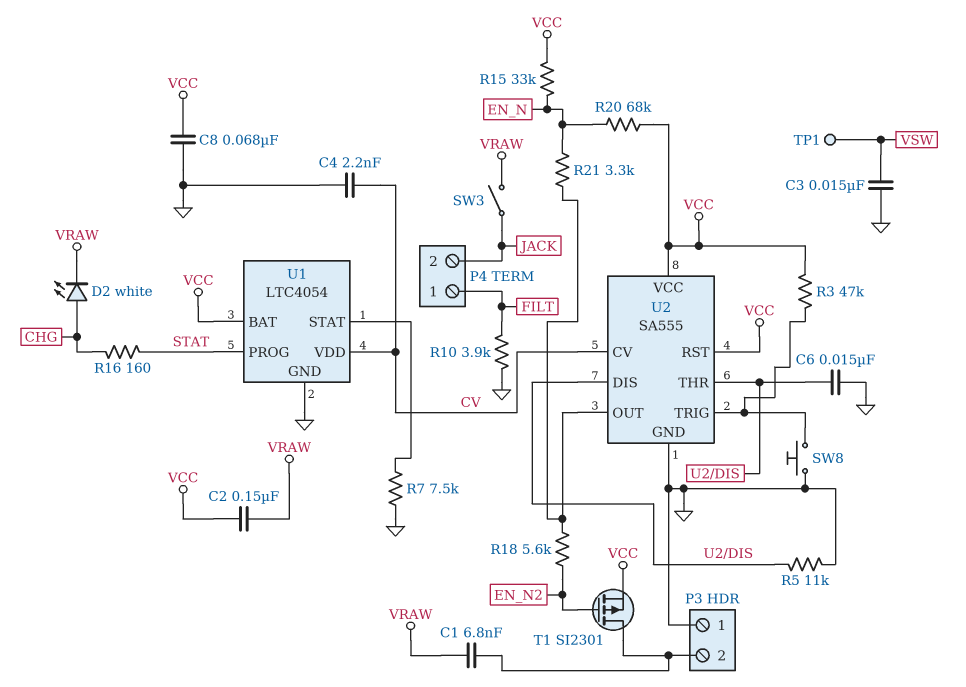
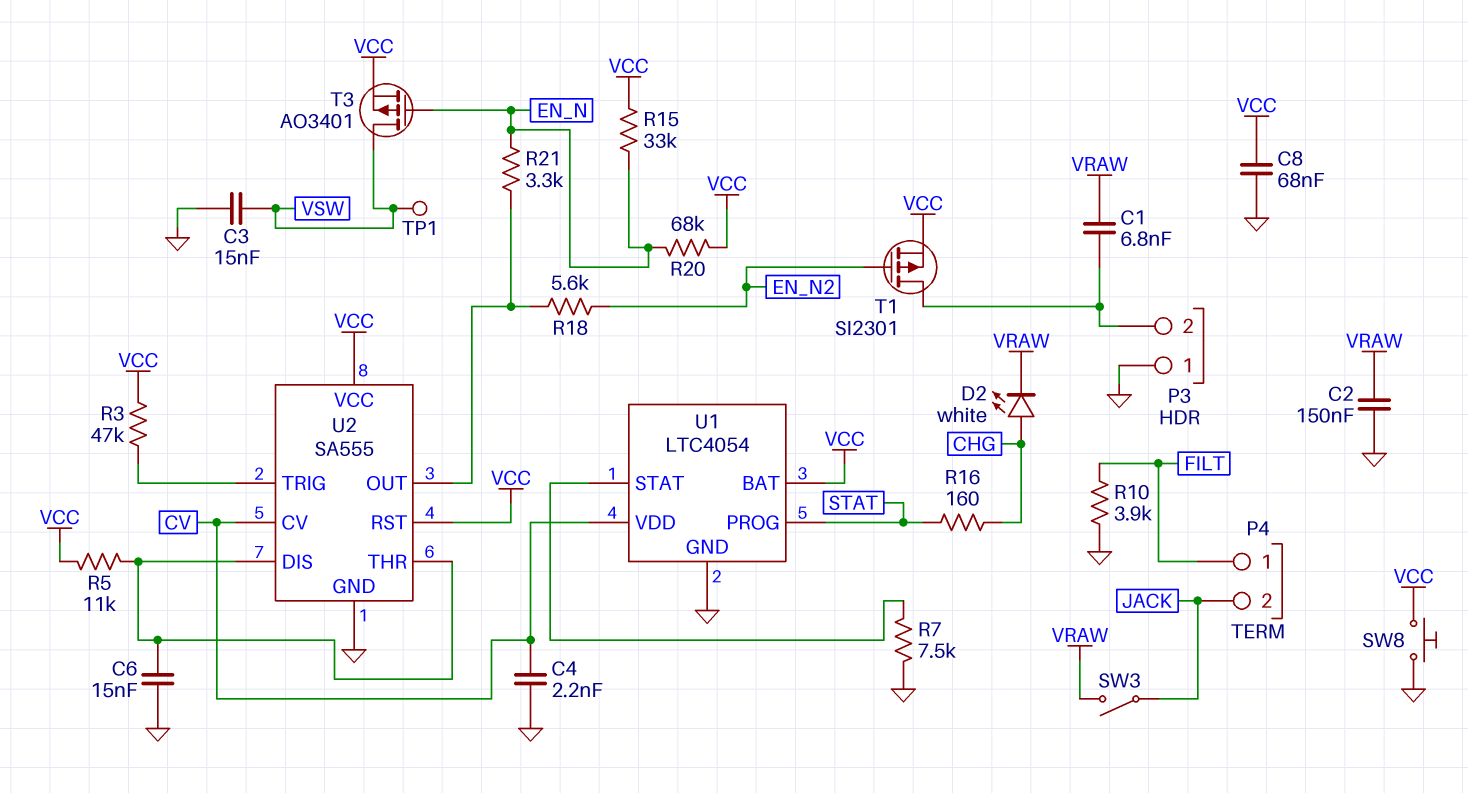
C2: 150nF (VCC, VRAW) -> 150nF (GND, VRAW)
R5: 11k (GND, U2/DIS) -> 11k (U2/DIS, VCC)
SW8: button (GND, U2/TRIG) -> button (GND, VCC)
T3: none -> PMOS AO3401 (G EN_N, D VSW, S VCC)

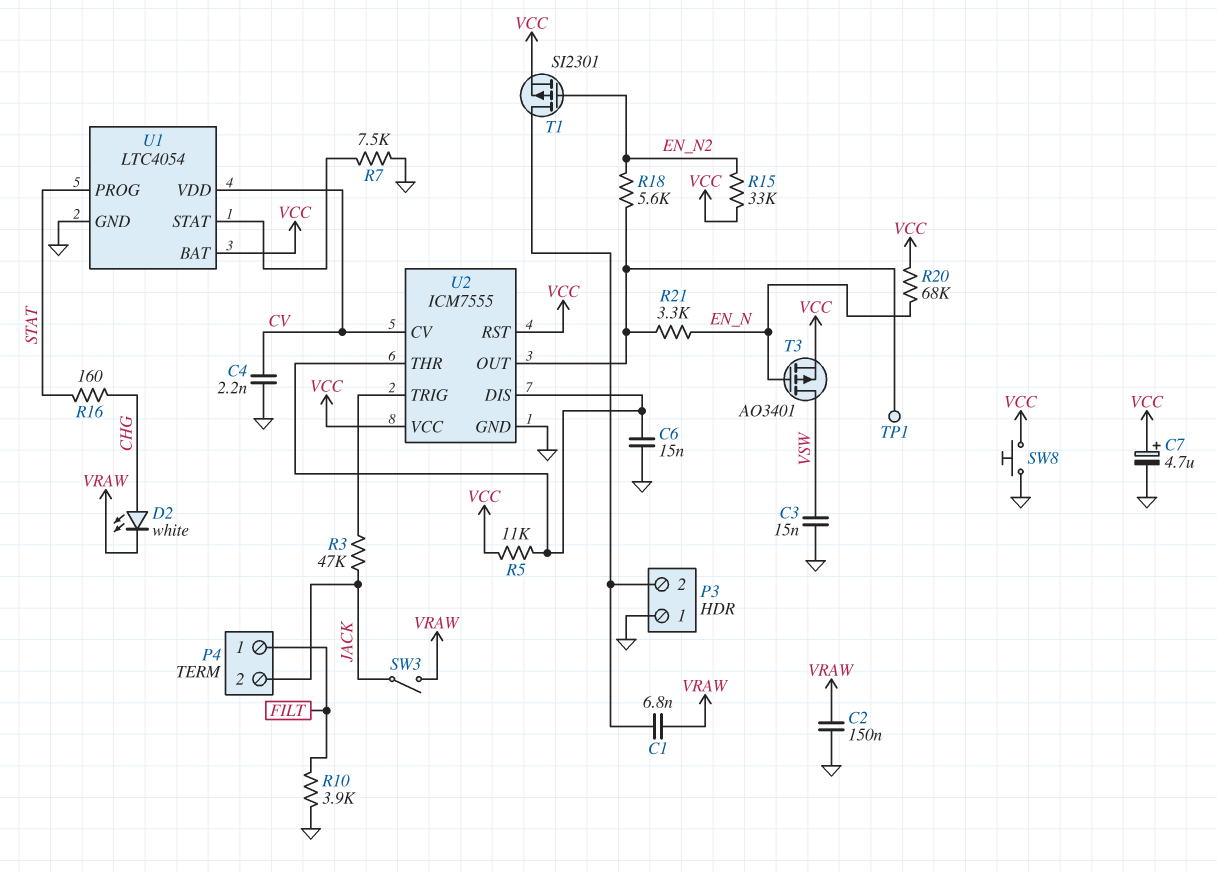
C7: none -> 4.7uF (plus VCC, minus GND)
C8: 68nF (GND, VCC) -> none
R3: 47k (U2/TRIG, VCC) -> 47k (JACK, U2/TRIG)
R15: 33k (EN_N, VCC) -> 33k (EN_N2, VCC)
TP1: test point (VSW) -> test point (U2/OUT)
U2: SA555 -> ICM7555

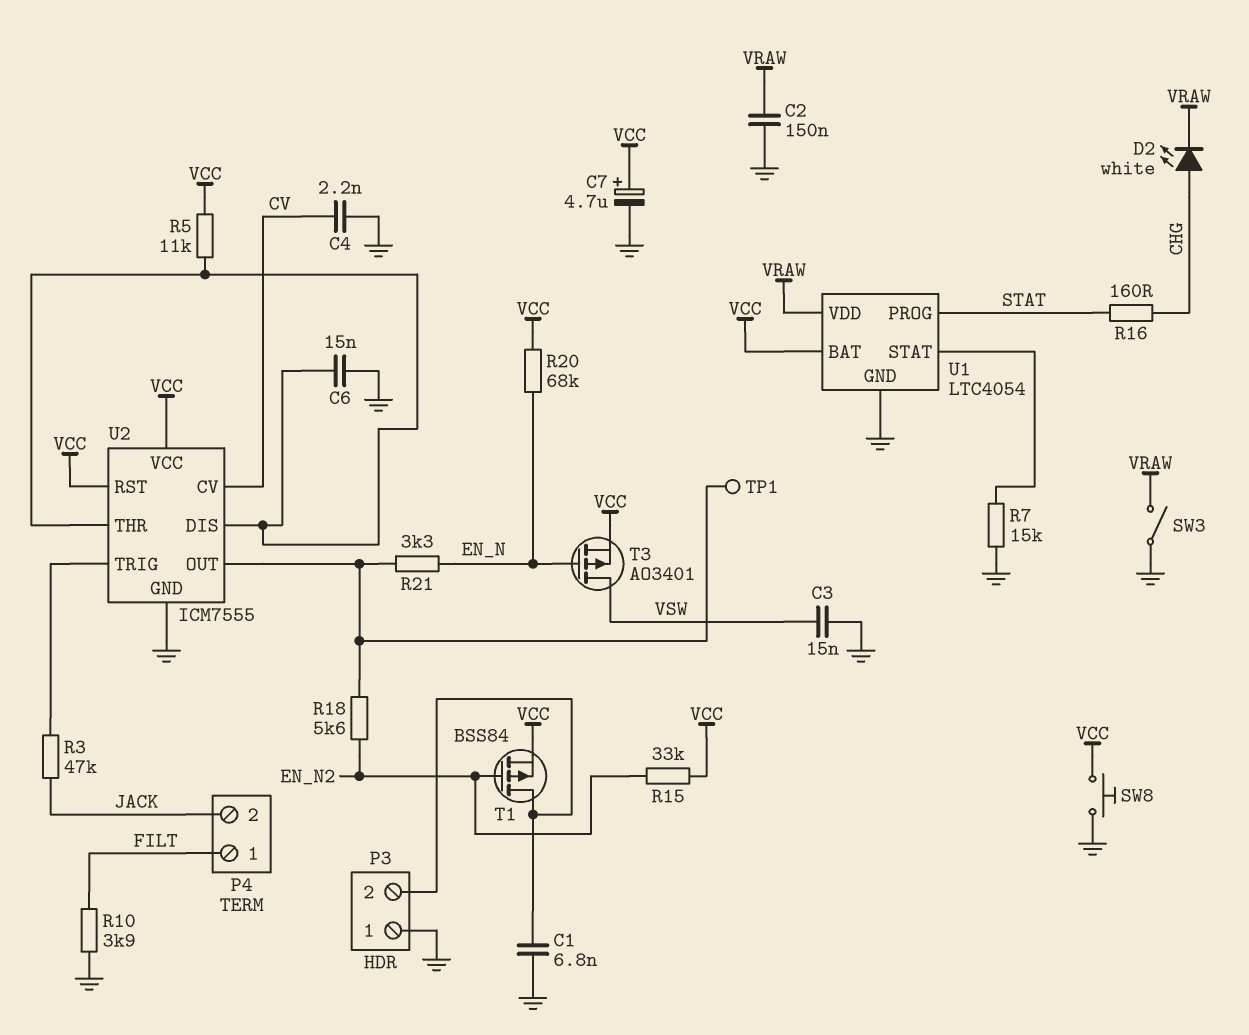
C1: 6.8nF (P3/2, VRAW) -> 6.8nF (GND, P3/2)
R7: 7.5k (GND, U1/STAT) -> 15k (GND, U1/STAT)
SW3: switch (JACK, VRAW) -> switch (GND, VRAW)
T1: PMOS SI2301 (G EN_N2, D P3/2, S VCC) -> PMOS BSS84 (G EN_N2, D P3/2, S VCC)
U1 pin VDD: CV -> VRAW

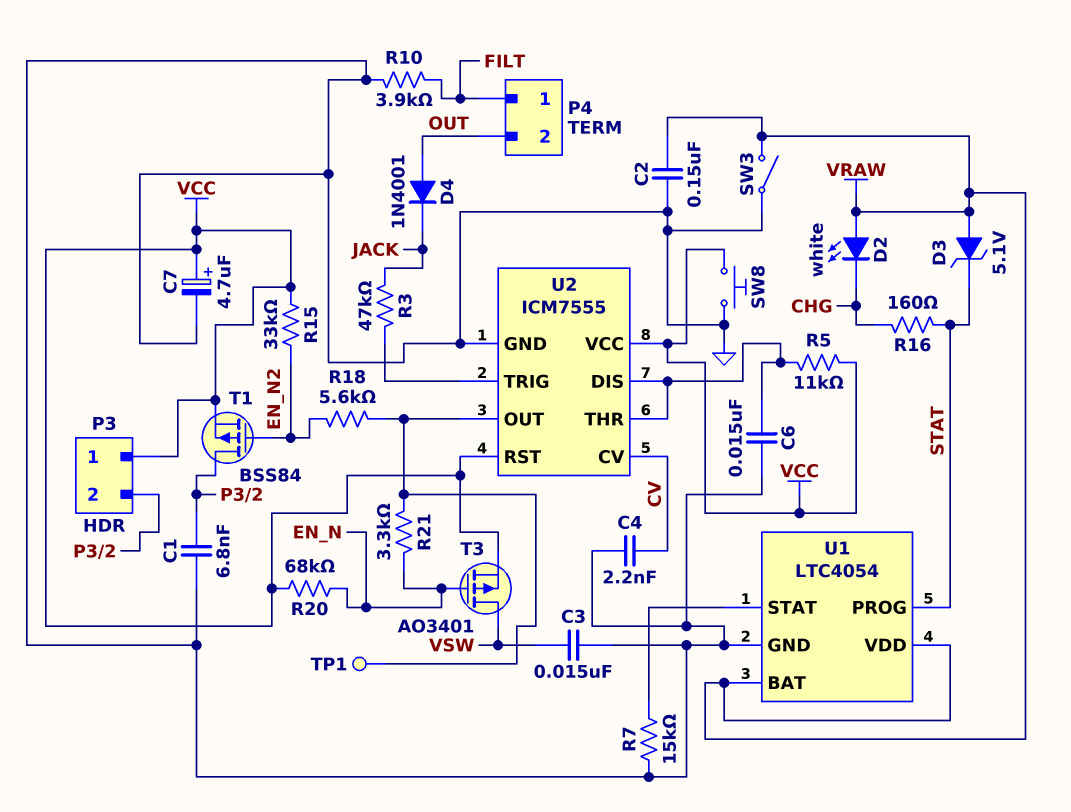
D2: LED white (A CHG, K VRAW) -> LED white (A VRAW, K CHG)
D3: none -> zener 5.1V (A VRAW, K STAT)
D4: none -> diode 1N4001 (A OUT, K JACK)
P3 pin 1: GND -> VCC
P4 pin 2: JACK -> OUT
U1 pin BAT: VCC -> VRAW

